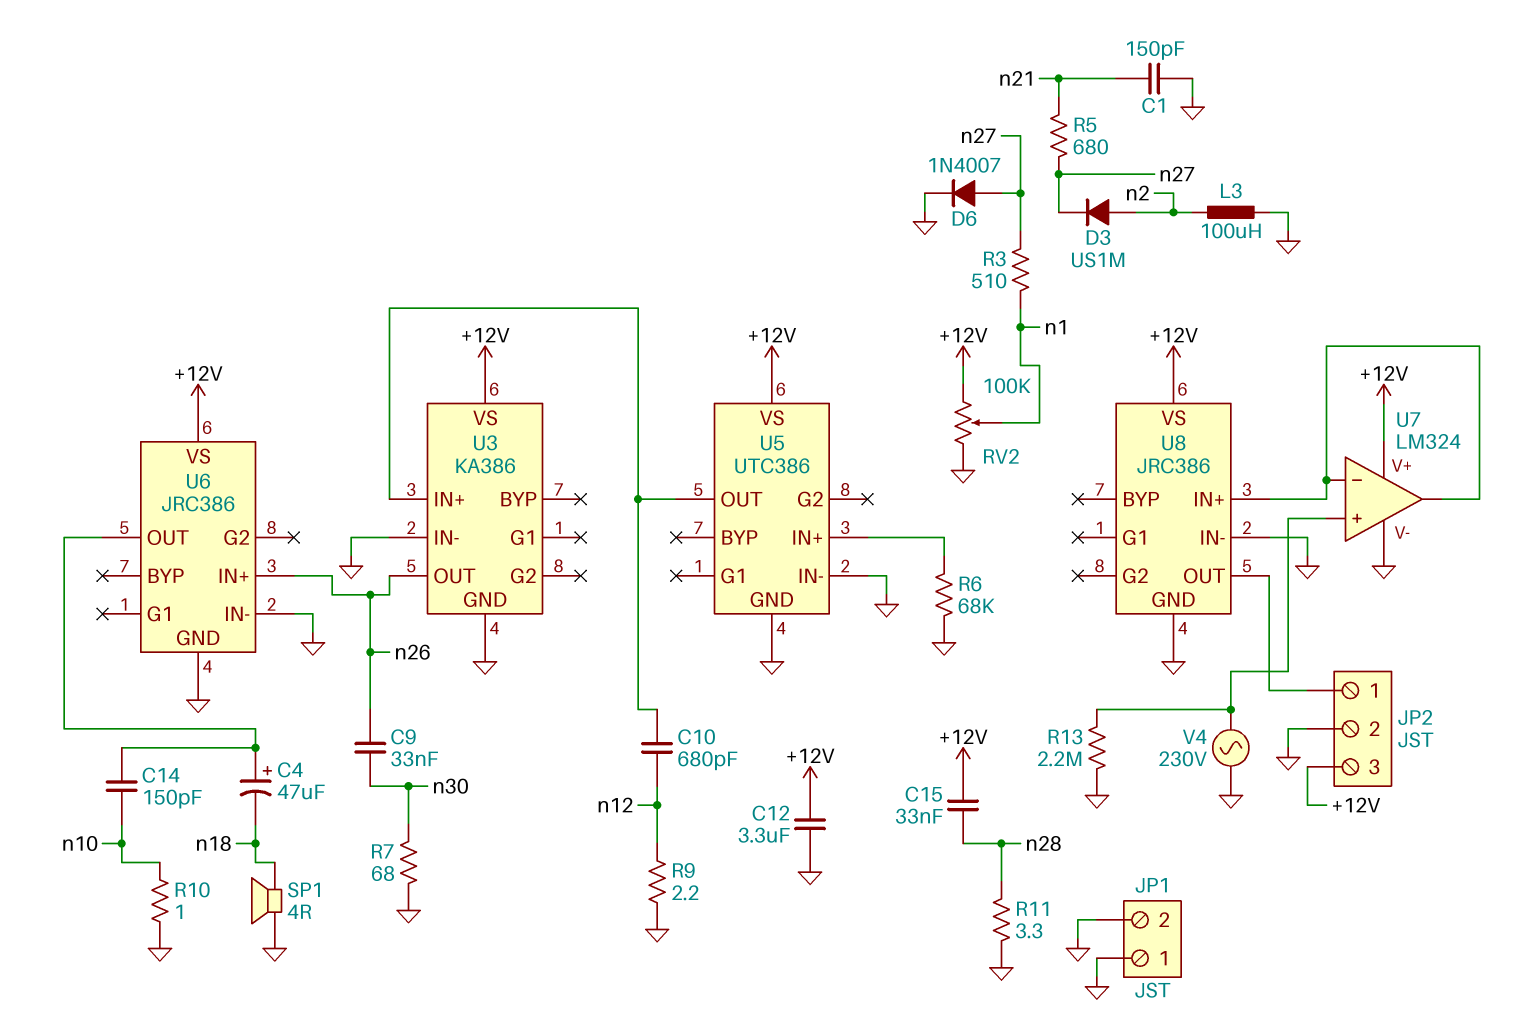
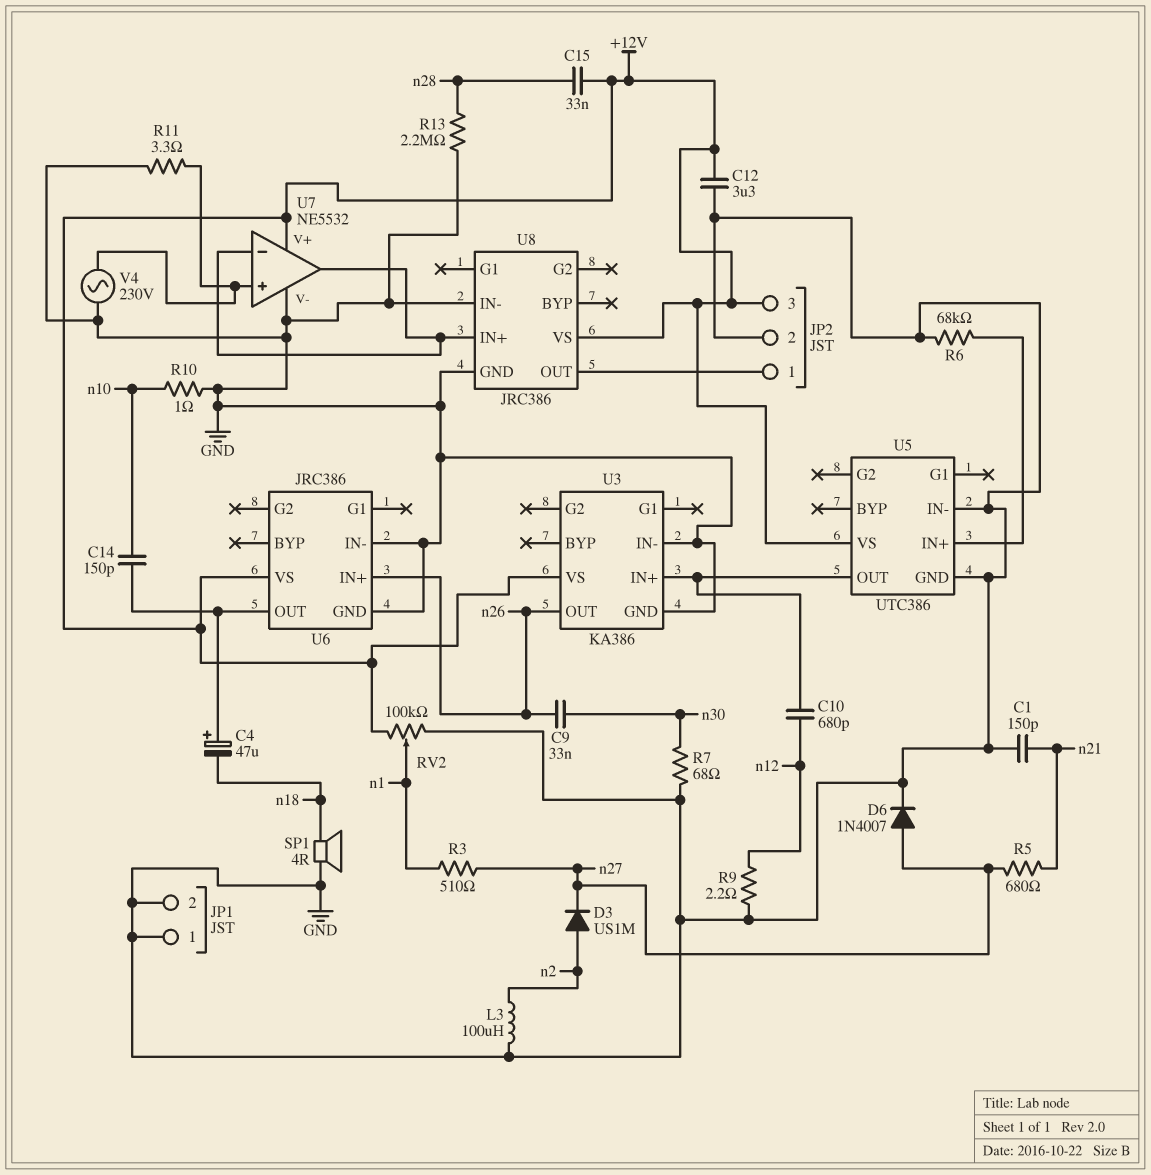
R11: 3.3 (GND, n28) -> 3.3 (GND, U7/in+)
R13: 2.2M (GND, U7/in+) -> 2.2M (GND, n28)
U7: LM324 -> NE5532

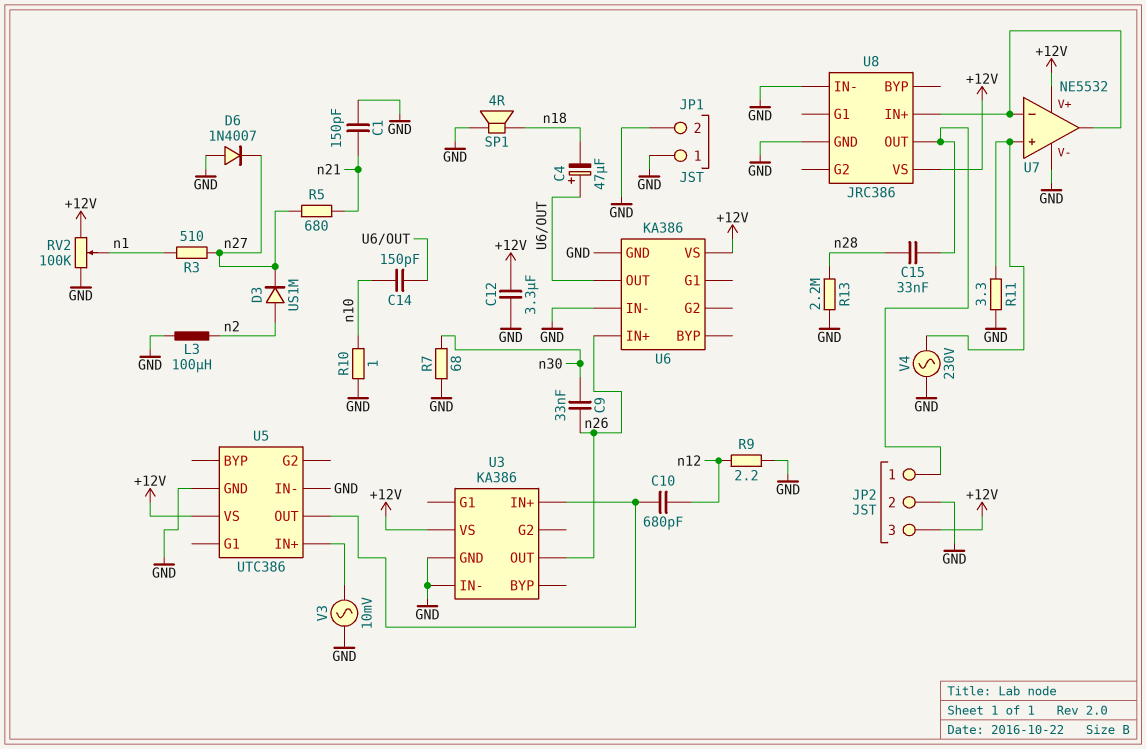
C15: 33nF (+12V, n28) -> 33nF (JP2/1, n28)
D6: diode 1N4007 (A n27, K GND) -> diode 1N4007 (A GND, K n27)
R6: 68k (GND, U5/IN+) -> none
U6: JRC386 -> KA386
V3: none -> AC 10mV (GND, U5/IN+)

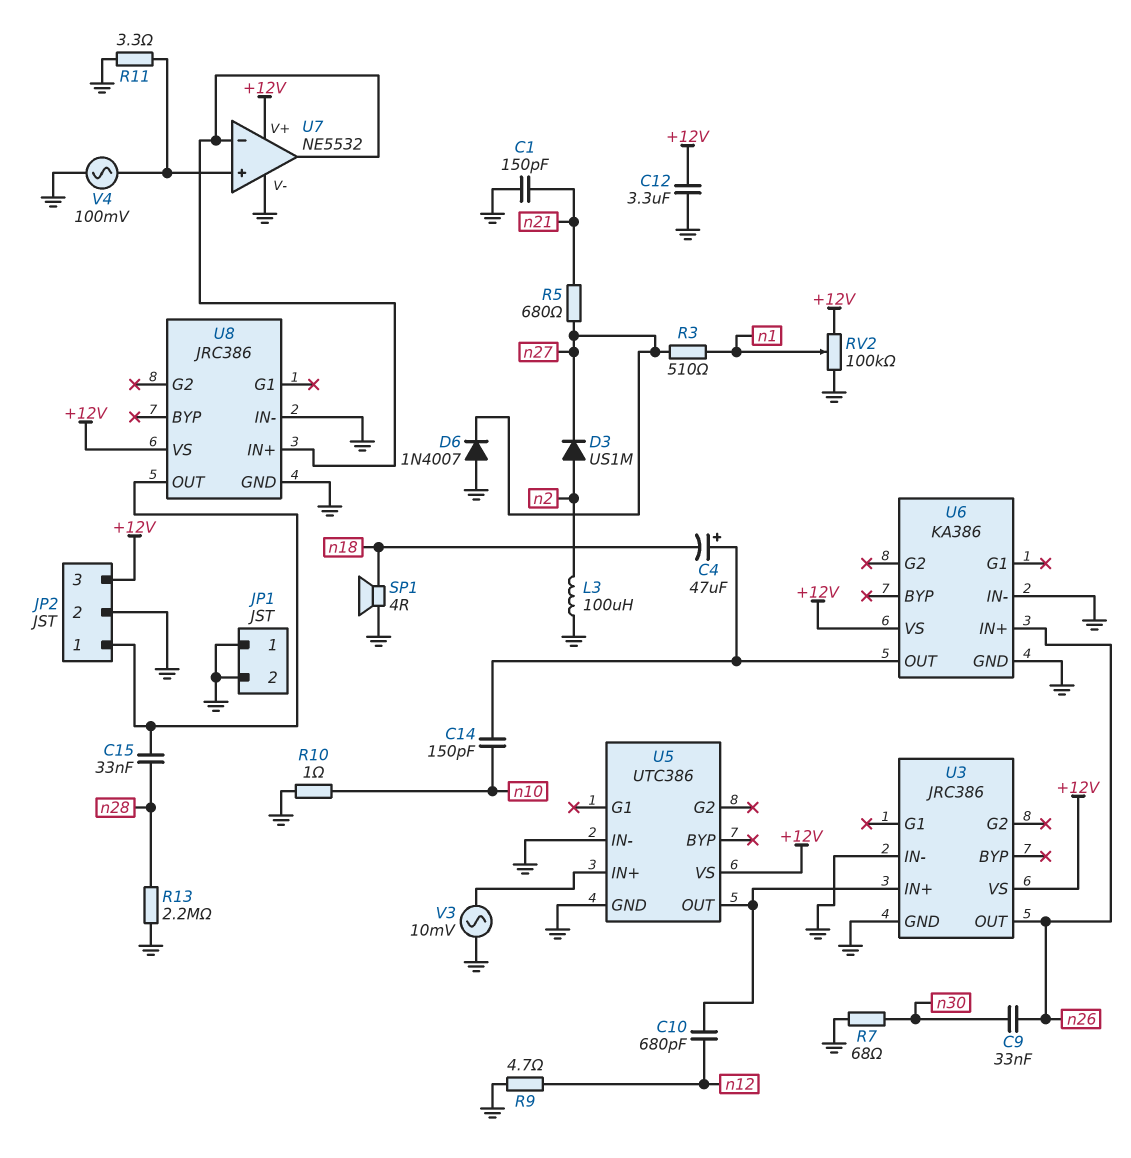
R9: 2.2 (GND, n12) -> 4.7 (GND, n12)
U3: KA386 -> JRC386
V4: AC 230V (GND, U7/in+) -> AC 100mV (GND, U7/in+)

